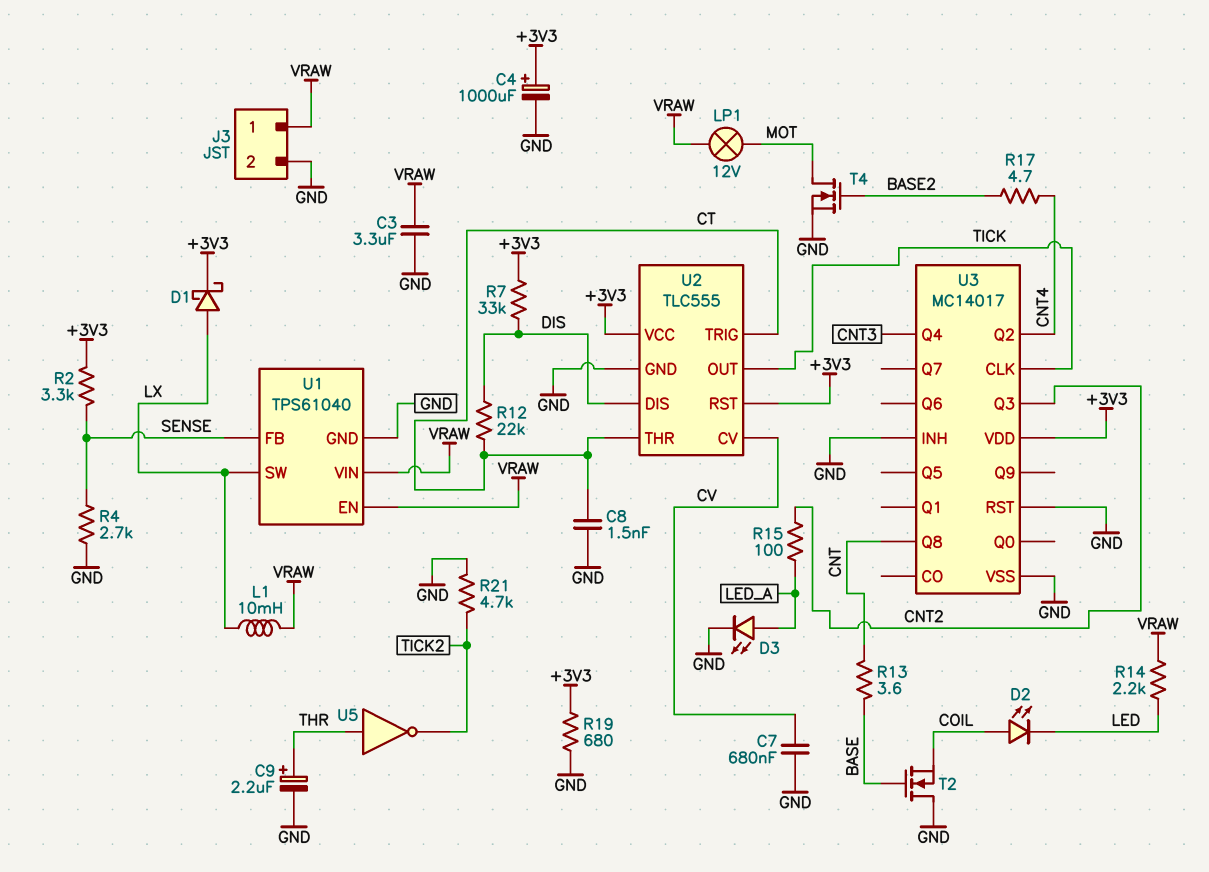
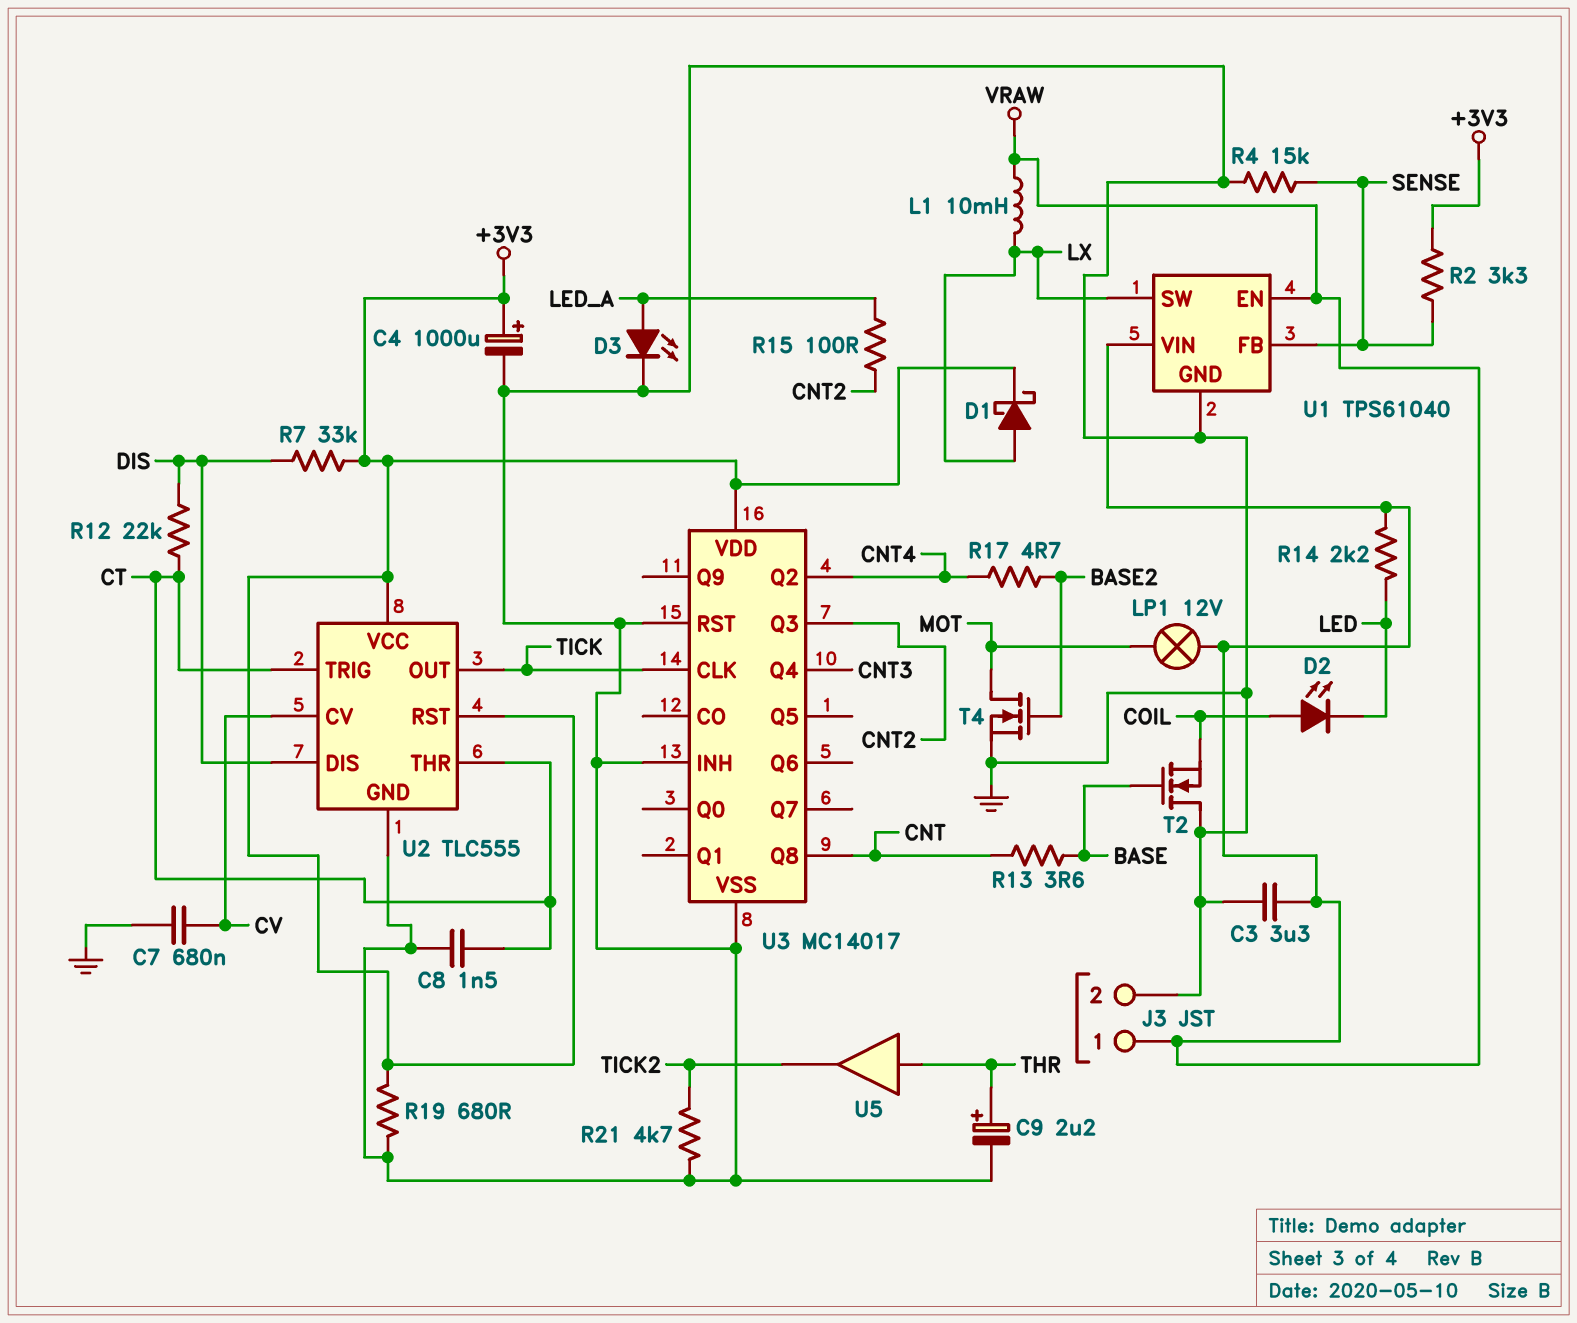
R4: 2.7k (GND, SENSE) -> 15k (GND, SENSE)
U5: NOT (in THR, out TICK2) -> buffer (in THR, out TICK2)

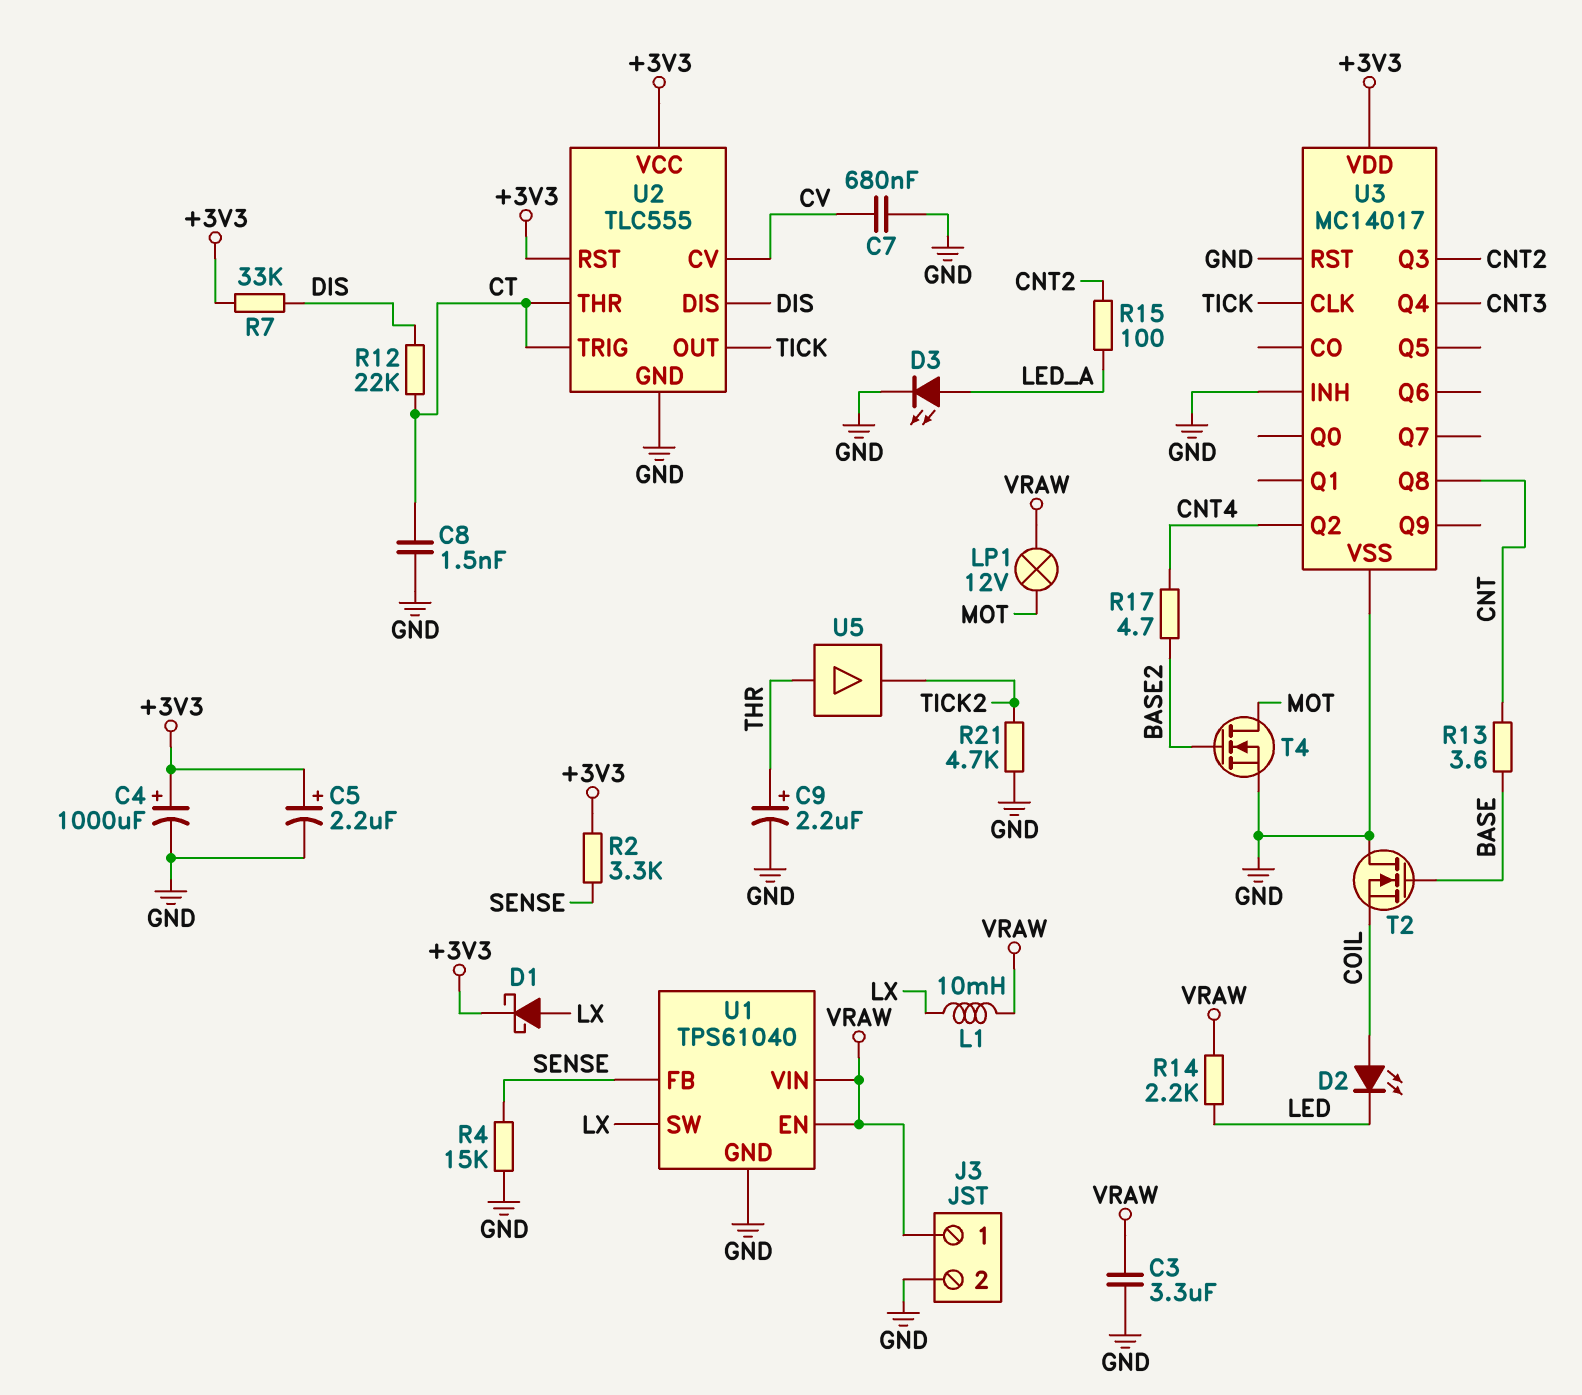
C5: none -> 2.2uF (plus +3V3, minus GND)
R19: 680 (+3V3, GND) -> none

